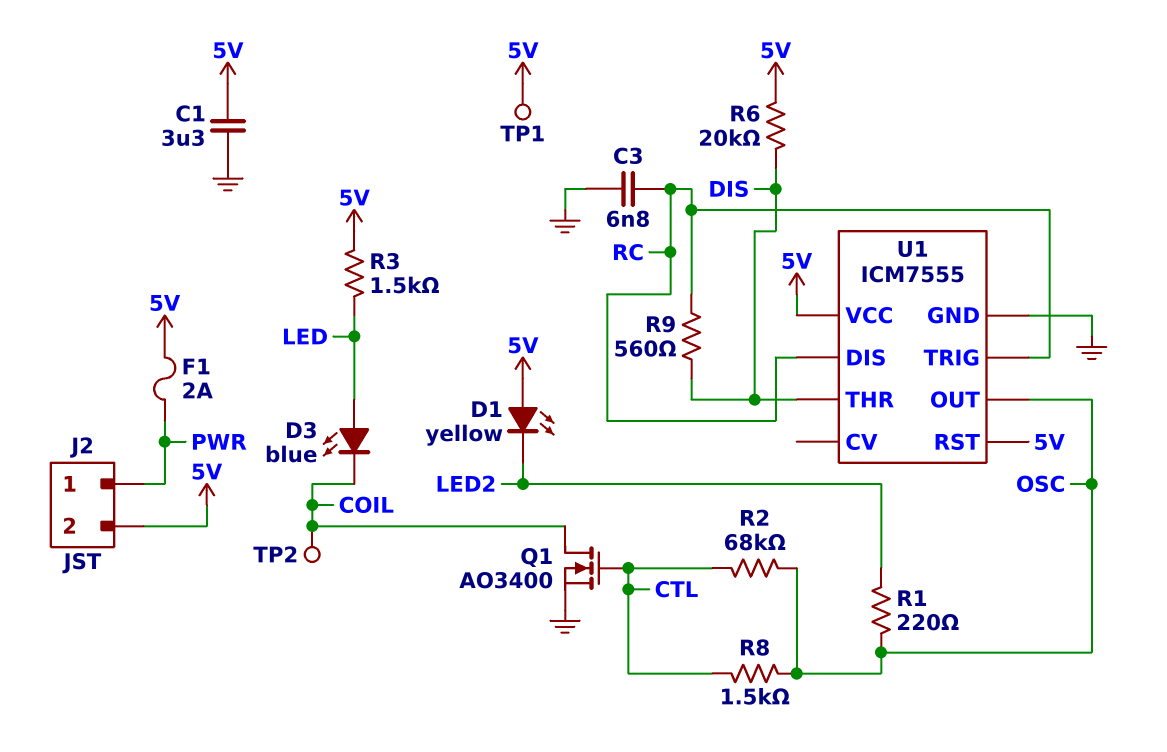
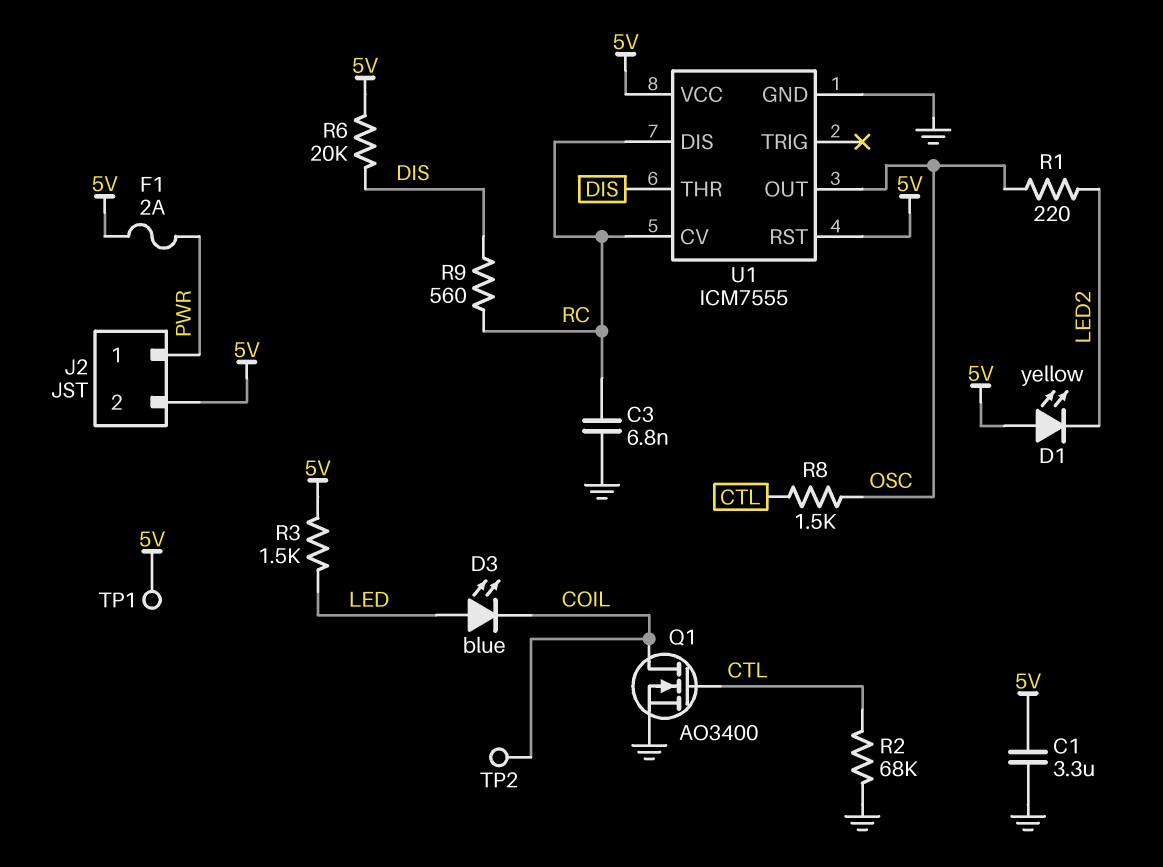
R2: 68k (CTL, OSC) -> 68k (CTL, GND)
U1 pin CV: none -> RC
U1 pin TRIG: RC -> none

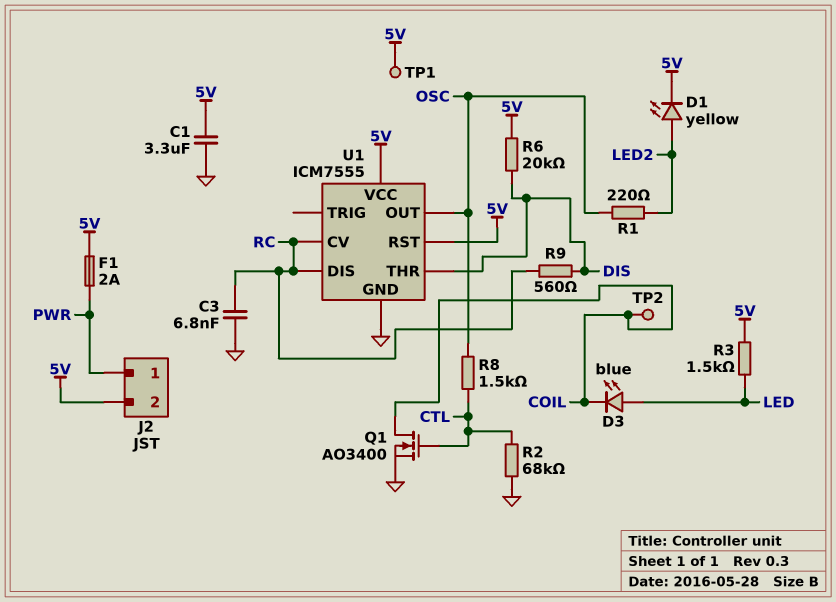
D1: LED yellow (A 5V, K LED2) -> LED yellow (A LED2, K 5V)

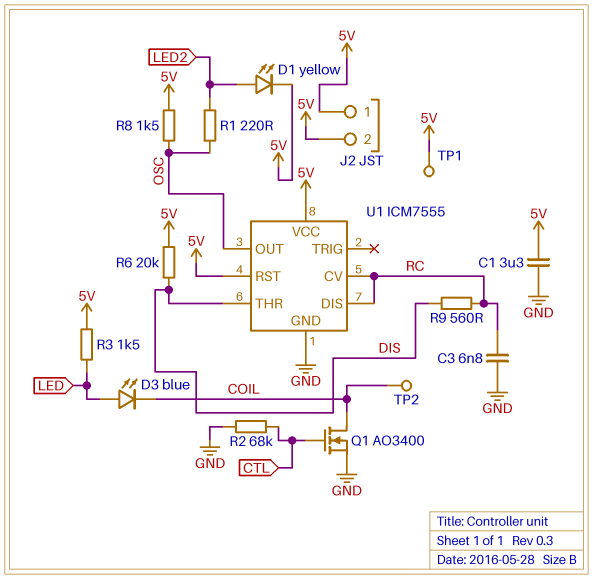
F1: 2A (5V, PWR) -> none
J2 pin 1: PWR -> 5V
R8: 1.5k (CTL, OSC) -> 1.5k (5V, OSC)

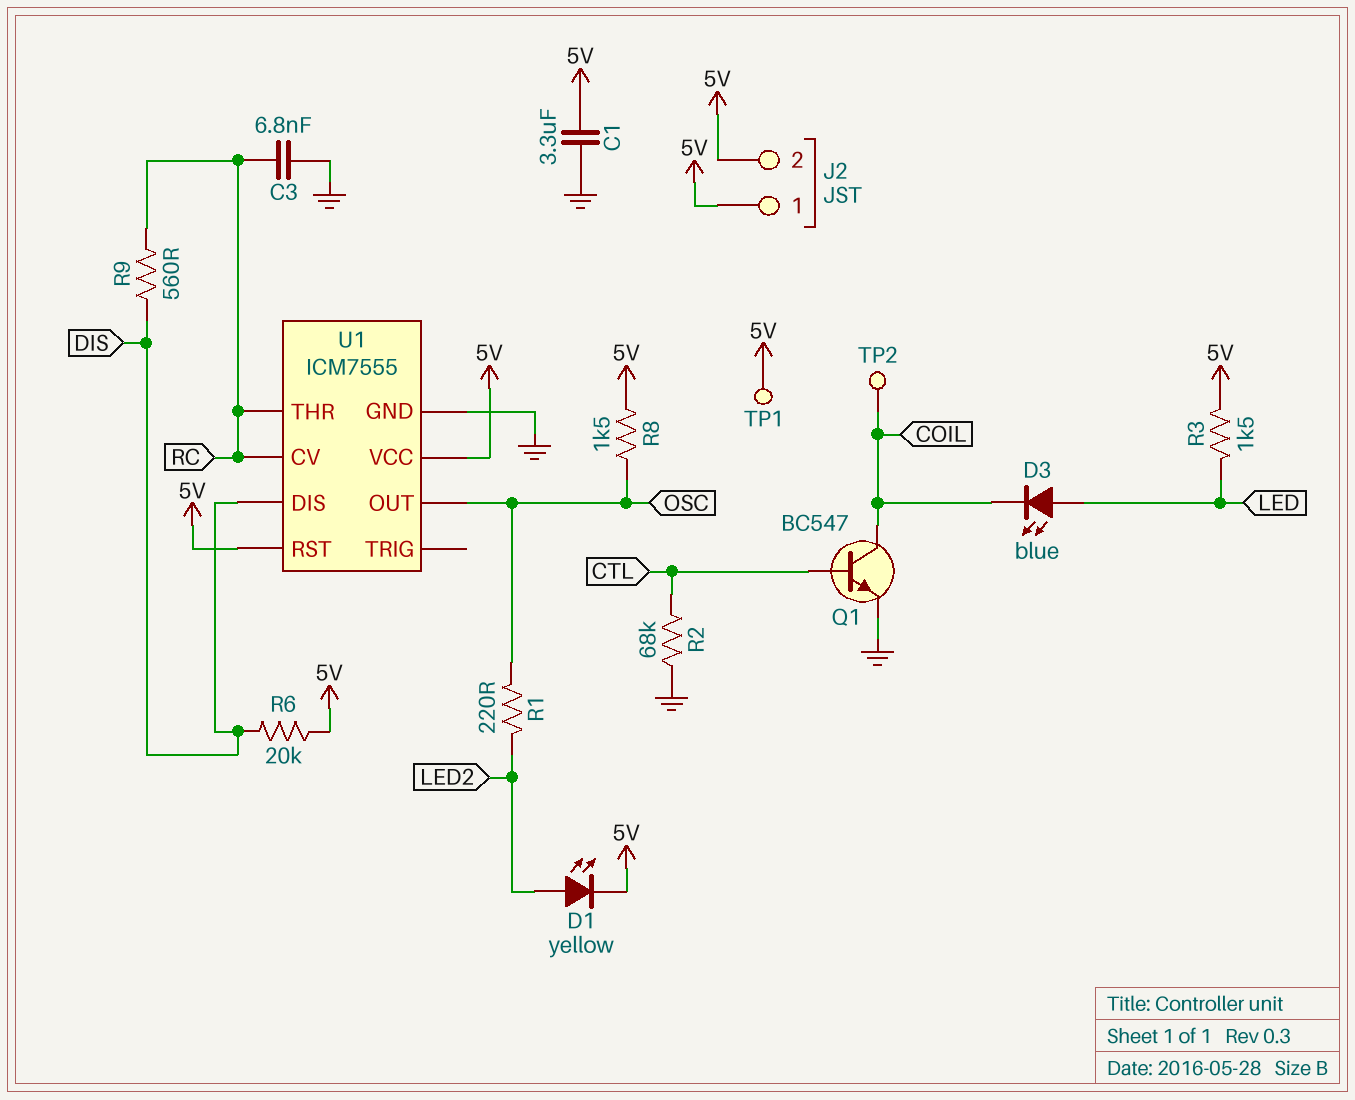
Q1: NMOS AO3400 (G CTL, D COIL, S GND) -> NPN BC547 (B CTL, C COIL, E GND)
U1 pin DIS: RC -> DIS
U1 pin THR: DIS -> RC

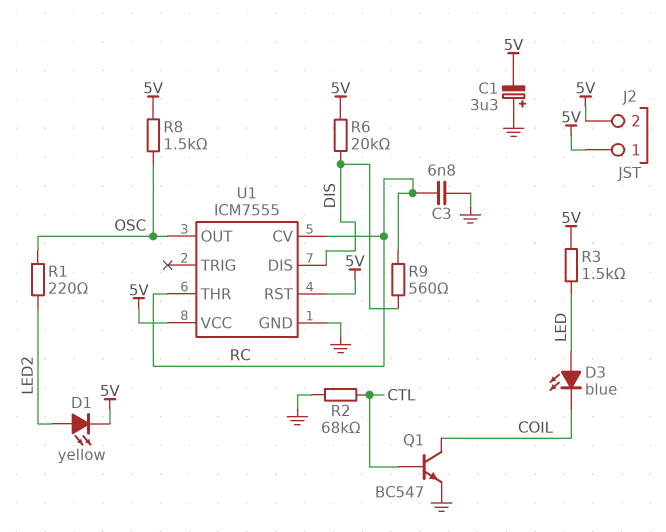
C1: 3.3uF (5V, GND) -> 3.3uF (plus GND, minus 5V)
TP1: test point (5V) -> none
TP2: test point (COIL) -> none

